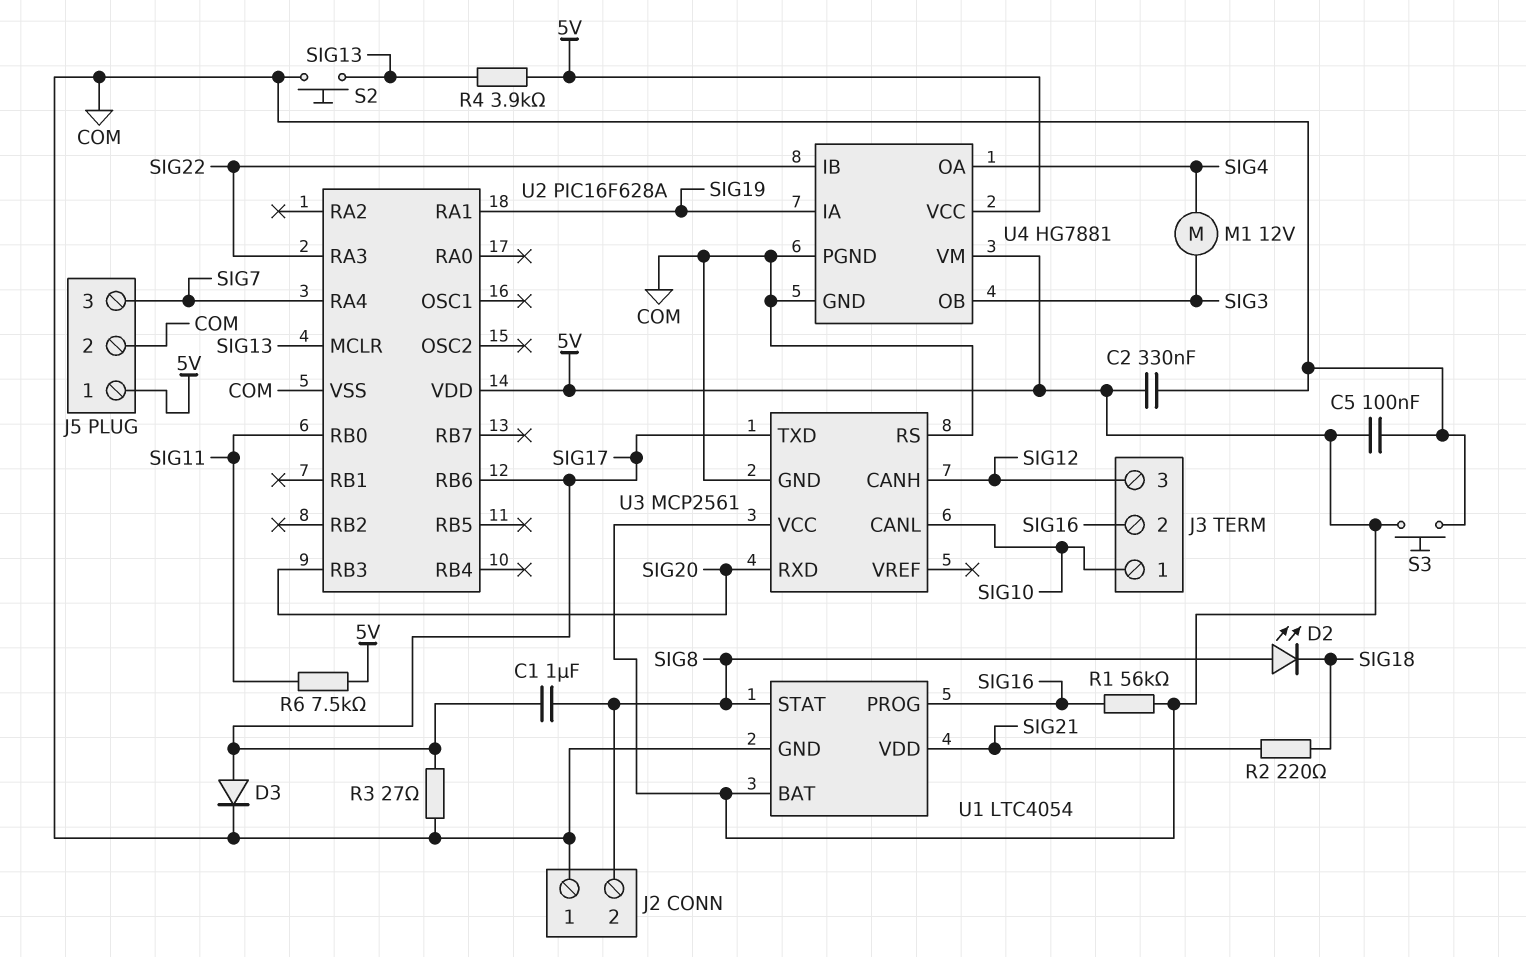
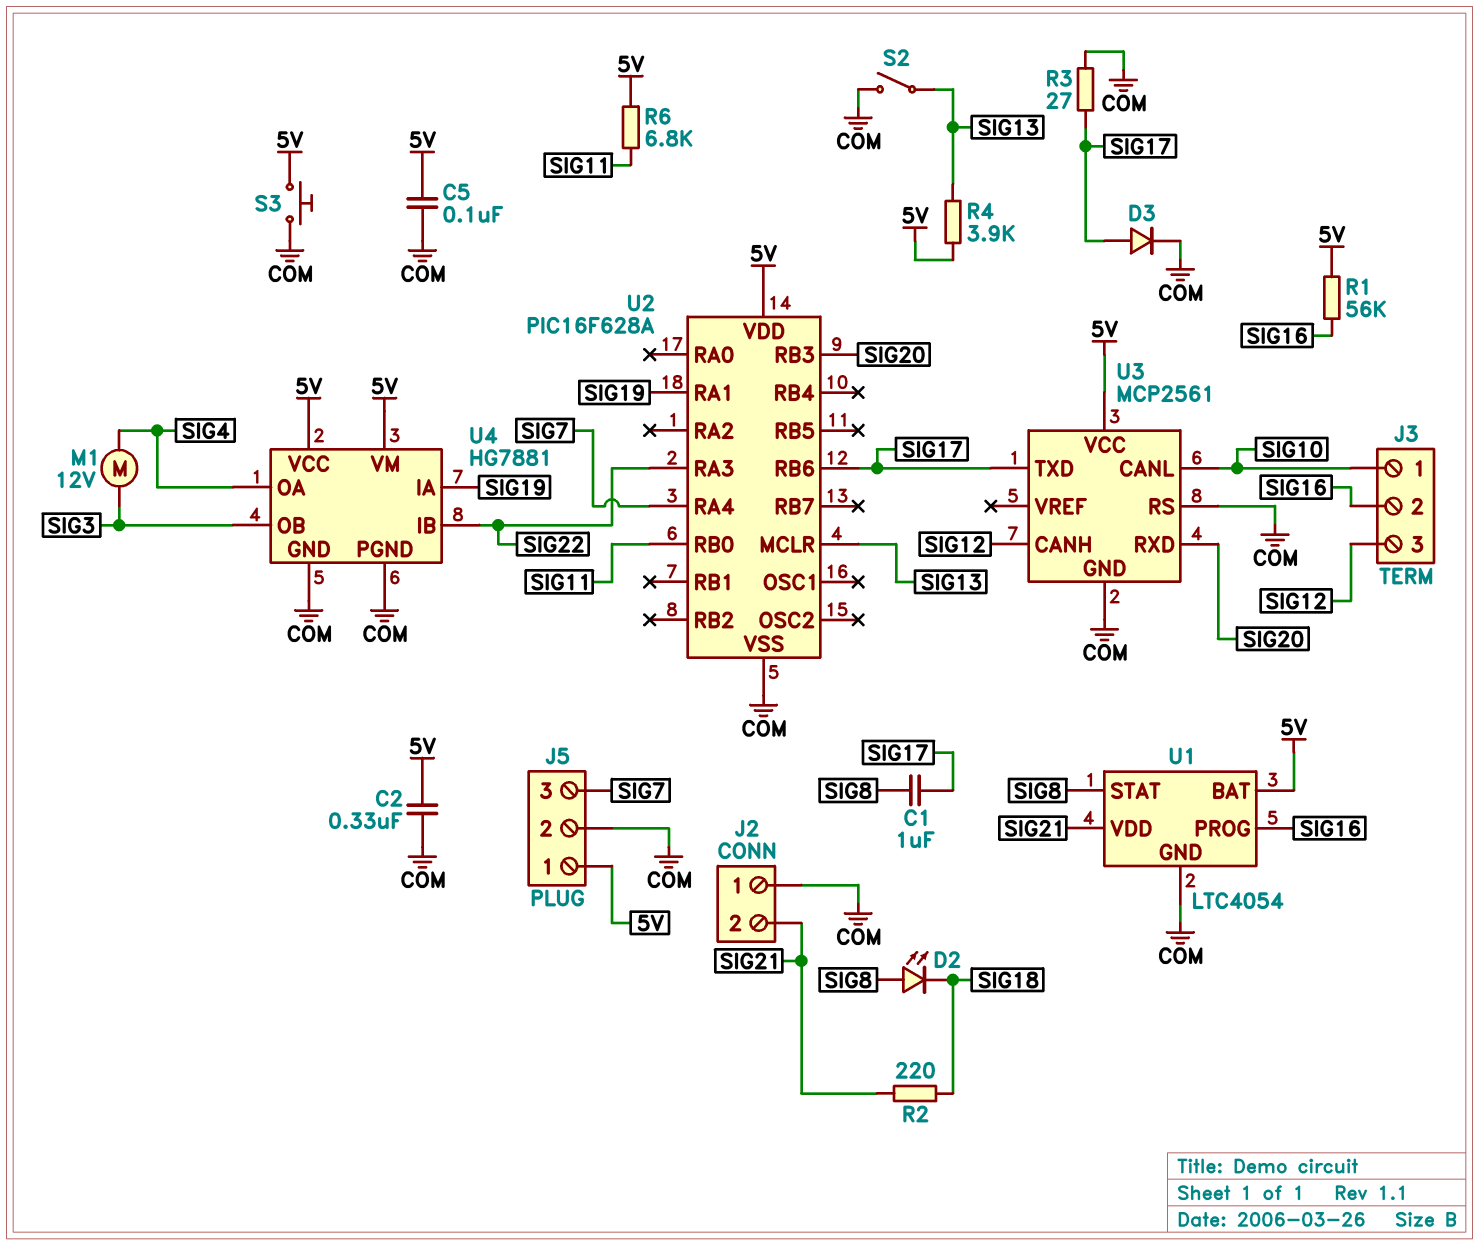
J2 pin 2: SIG8 -> SIG21
R6: 7.5k (5V, SIG11) -> 6.8k (5V, SIG11)
S2: button (COM, SIG13) -> switch (COM, SIG13)

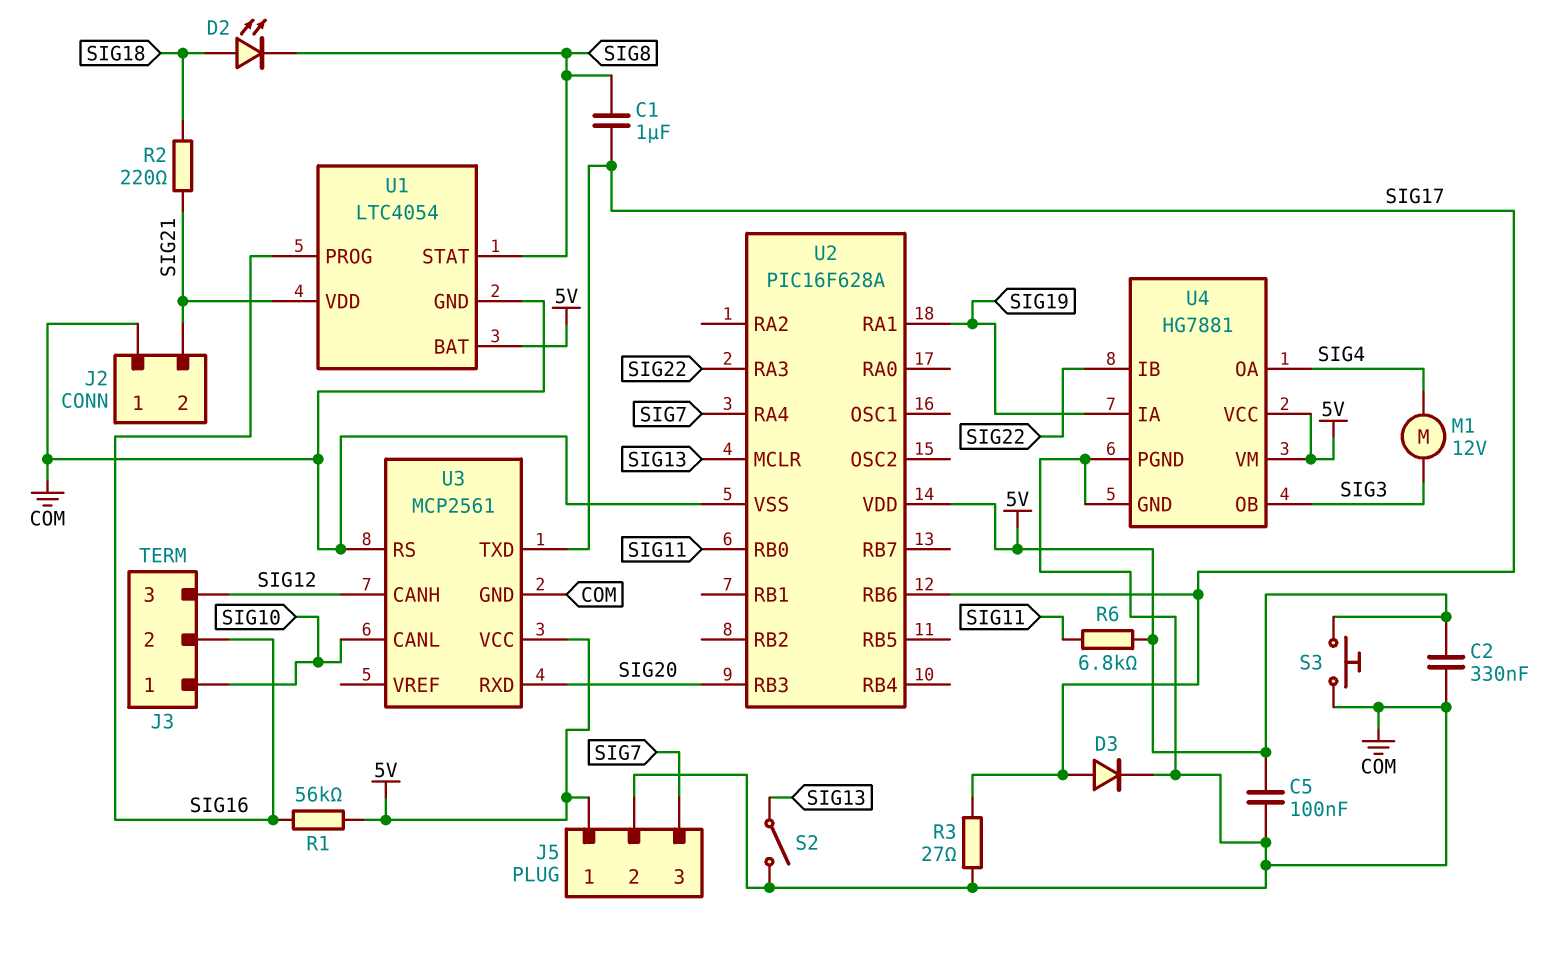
D2: LED (A SIG8, K SIG18) -> LED (A SIG18, K SIG8)
R4: 3.9k (5V, SIG13) -> none

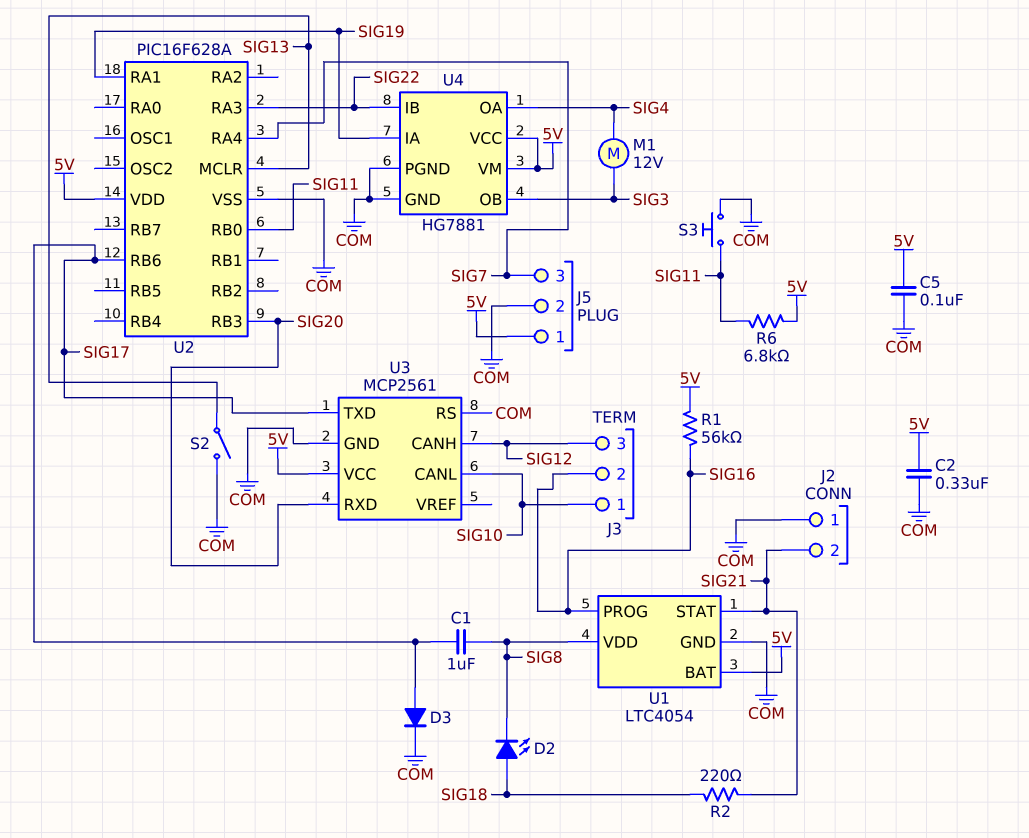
R3: 27 (COM, SIG17) -> none
S3: button (5V, COM) -> button (COM, SIG11)
U1 pin STAT: SIG8 -> SIG21
U1 pin VDD: SIG21 -> SIG8

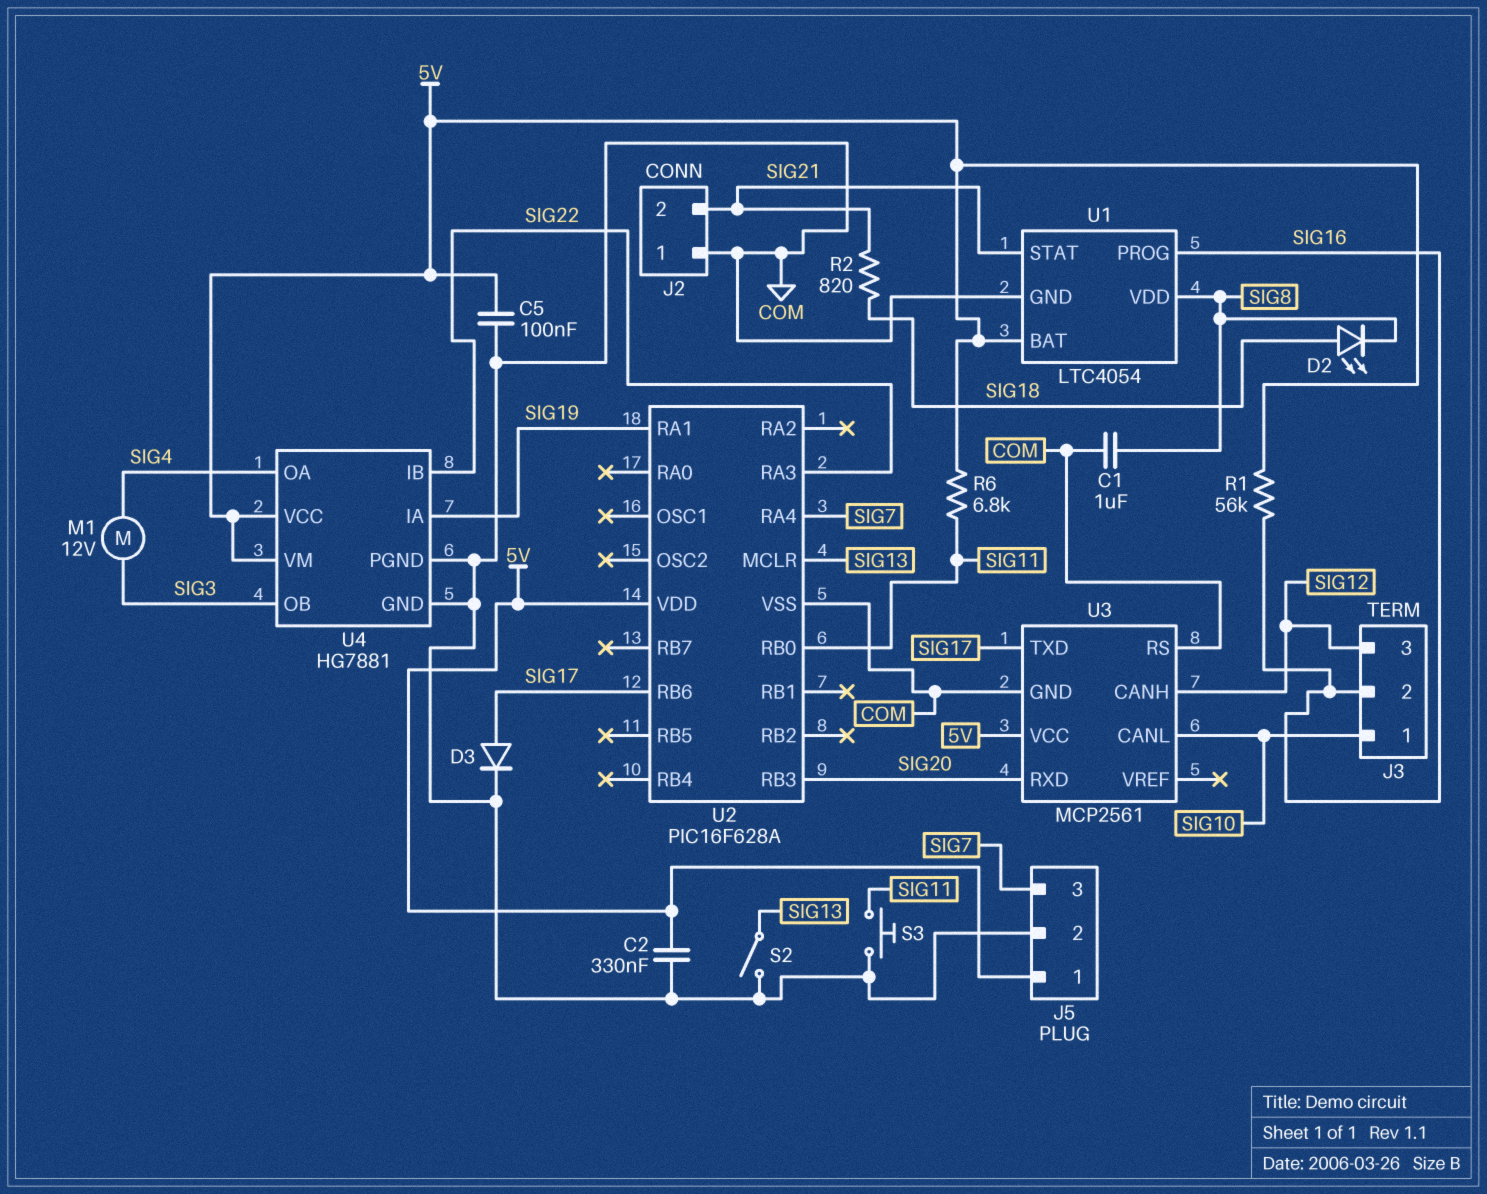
C1: 1uF (SIG8, SIG17) -> 1uF (COM, SIG8)
R2: 220 (SIG18, SIG21) -> 820 (SIG18, SIG21)

